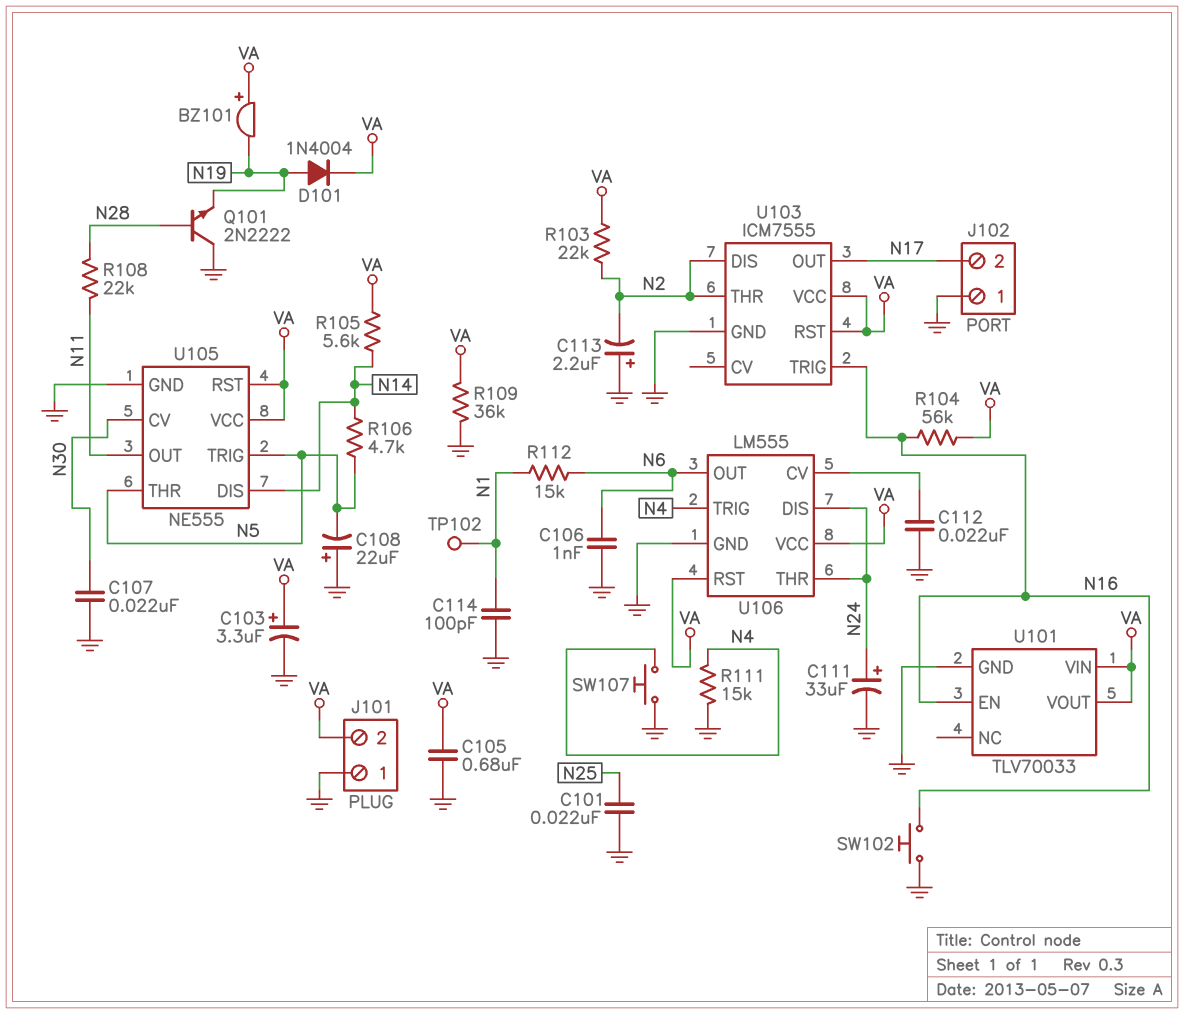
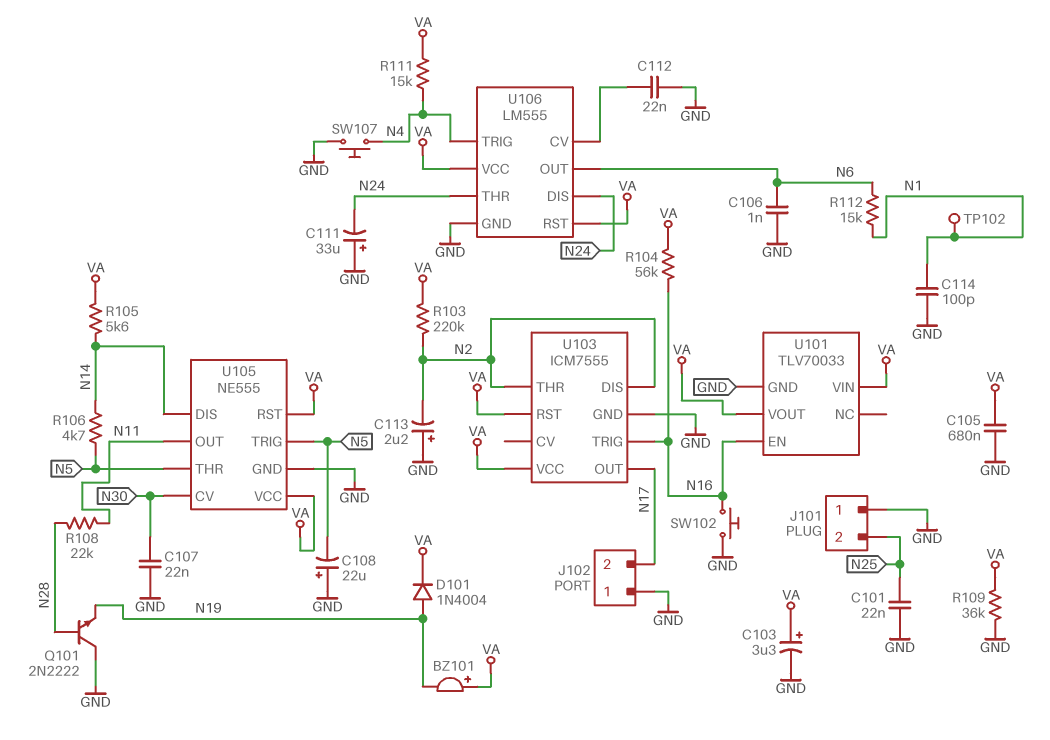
C111: 33uF (plus N24, minus GND) -> 33uF (plus GND, minus N24)
J101 pin 2: VA -> N25
R103: 22k (N2, VA) -> 220k (N2, VA)
R111: 15k (GND, N4) -> 15k (N4, VA)

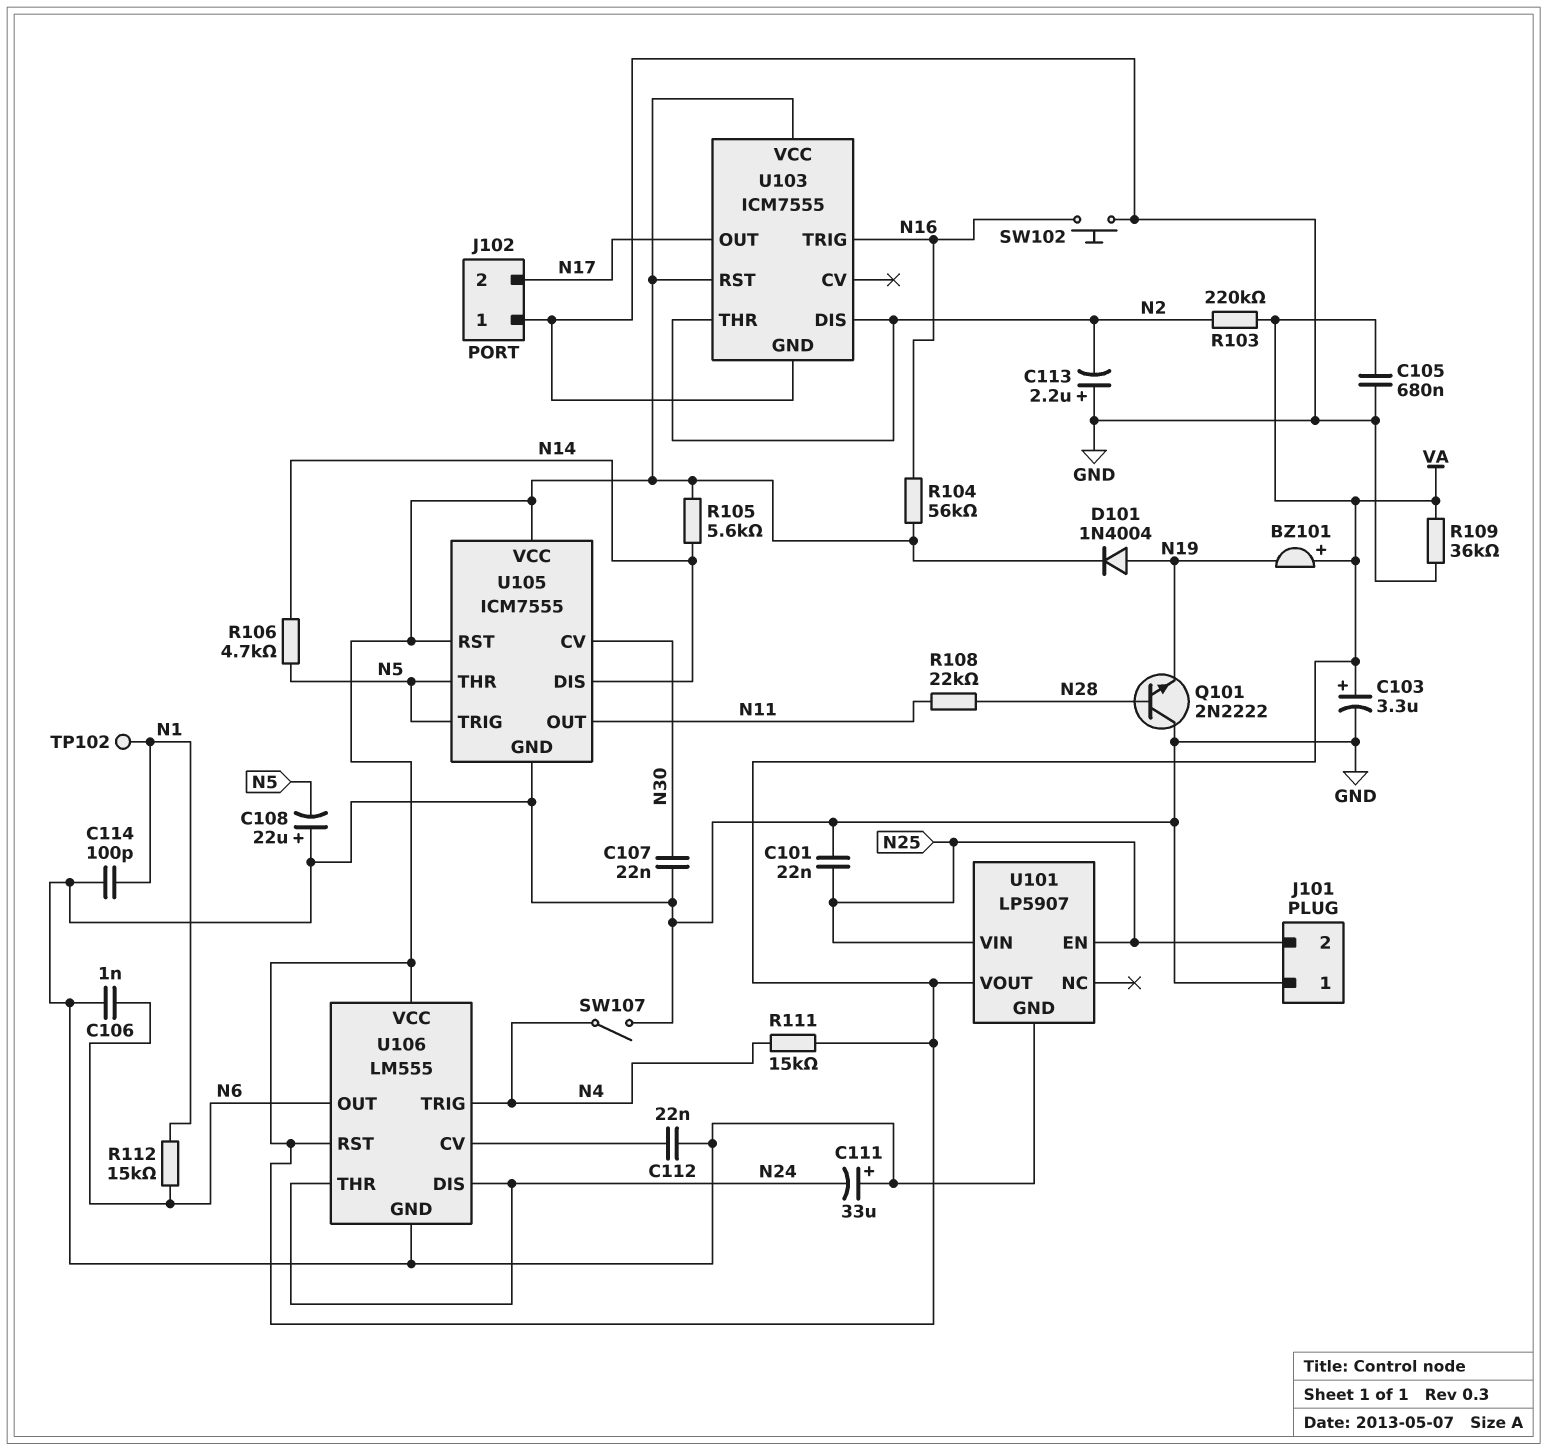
SW107: button (GND, N4) -> switch (GND, N4)
U101: TLV70033 -> LP5907
U101 pin EN: N16 -> N25
U101 pin VIN: VA -> N25
U105: NE555 -> ICM7555

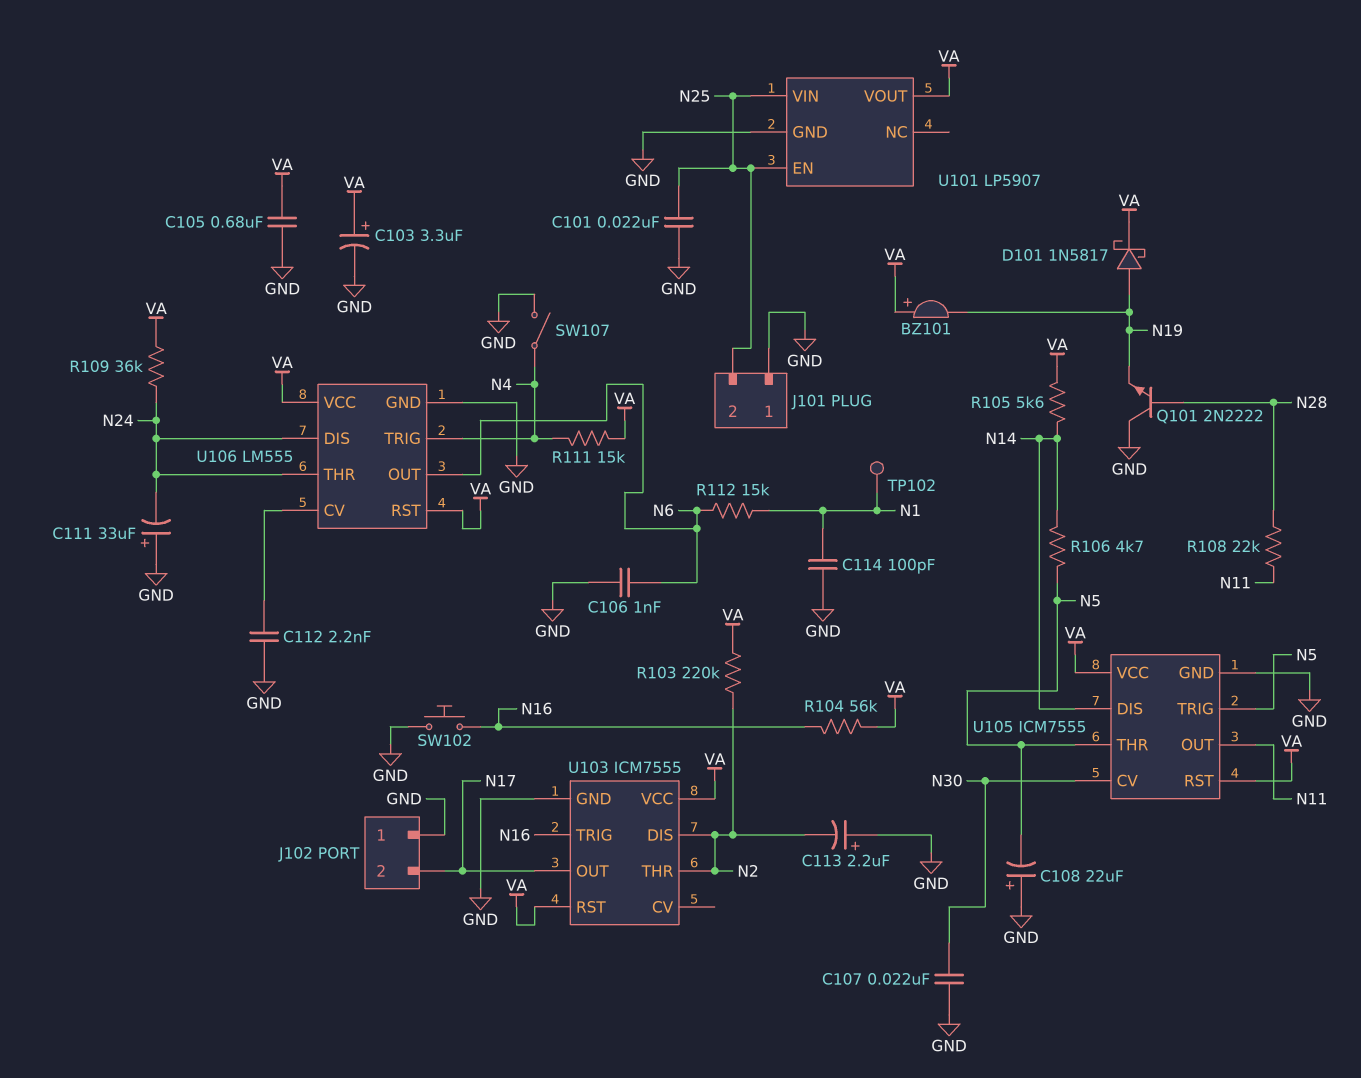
C112: 22nF (GND, U106/CV) -> 2.2nF (GND, U106/CV)
D101: diode 1N4004 (A N19, K VA) -> schottky 1N5817 (A N19, K VA)
R109: 36k (GND, VA) -> 36k (N24, VA)

